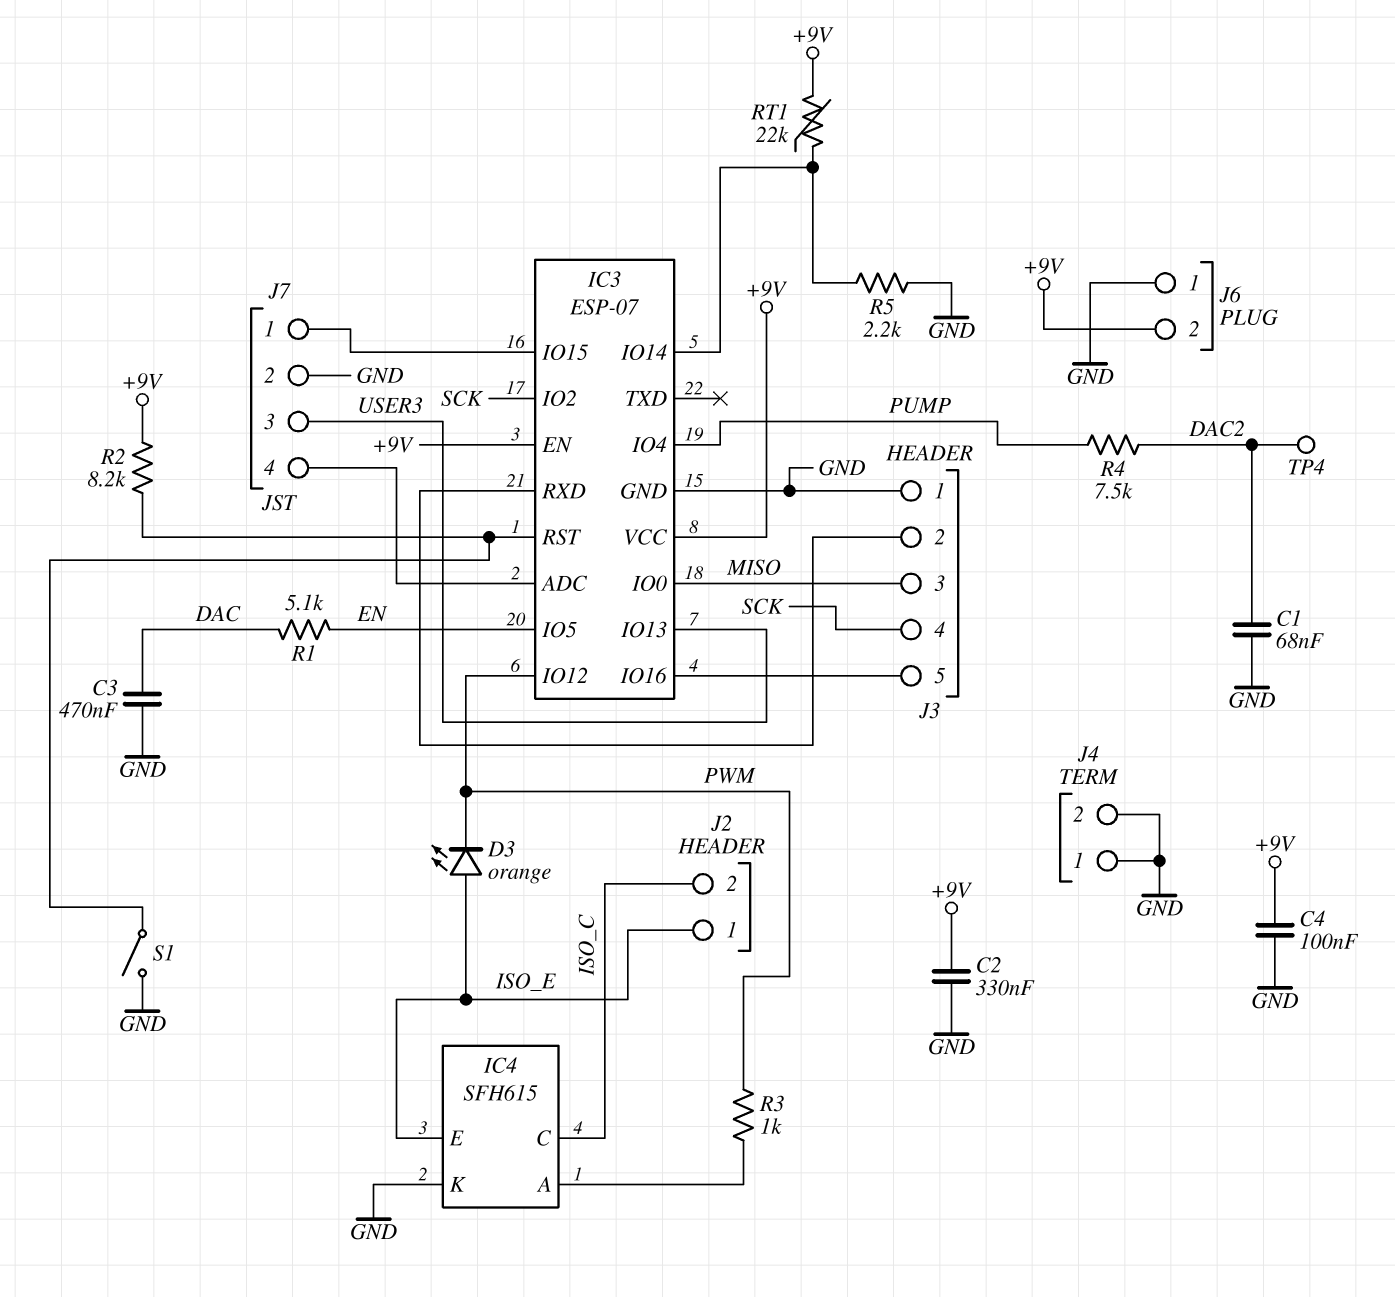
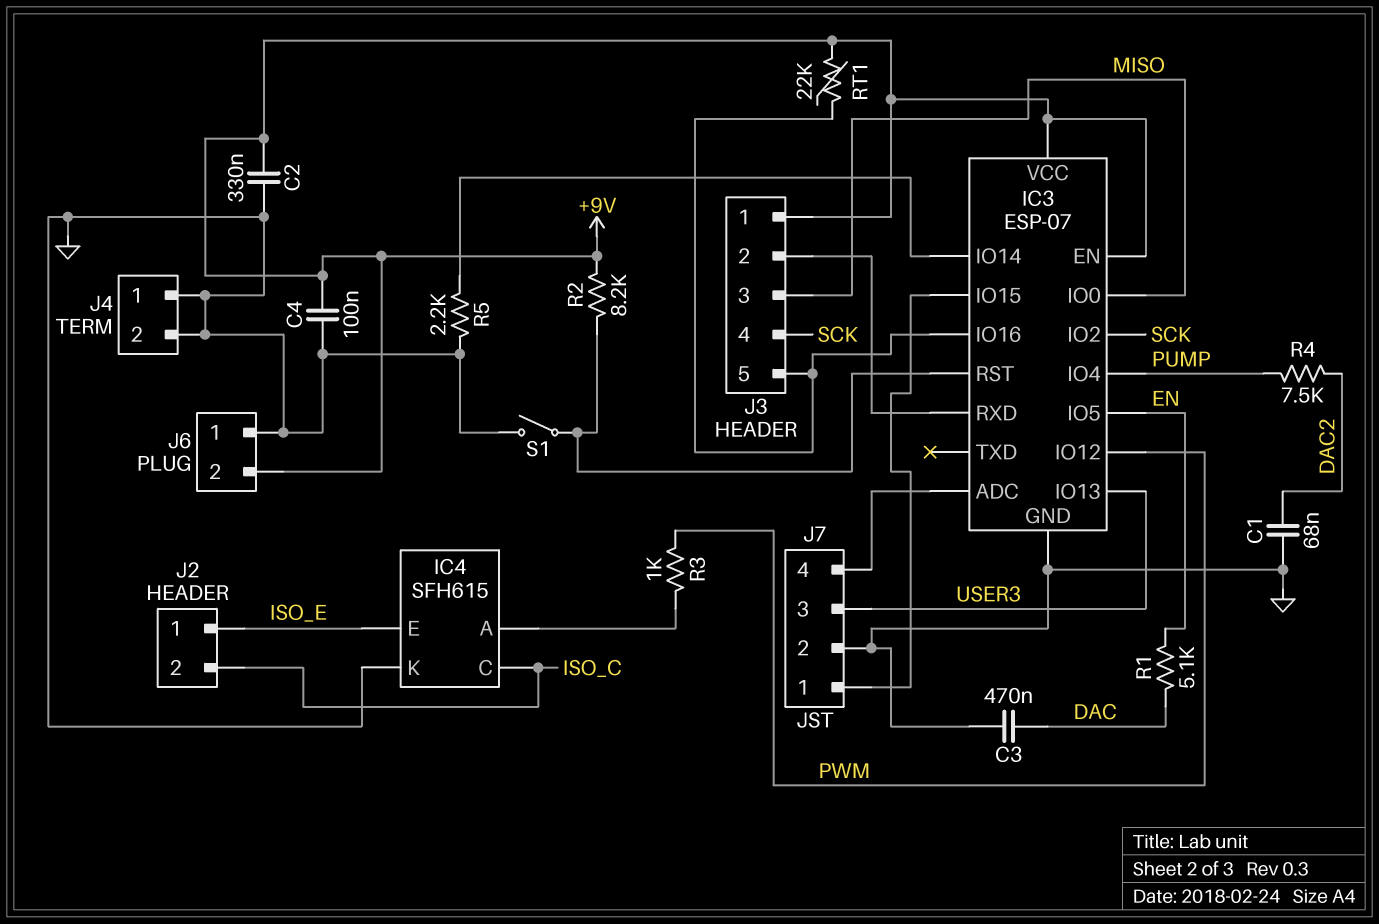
D3: LED orange (A ISO_E, K PWM) -> none
J3 pin 1: GND -> +9V
RT1: 22k (+9V, IC3/IO14) -> 22k (+9V, IC3/IO16)
TP4: test point (DAC2) -> none

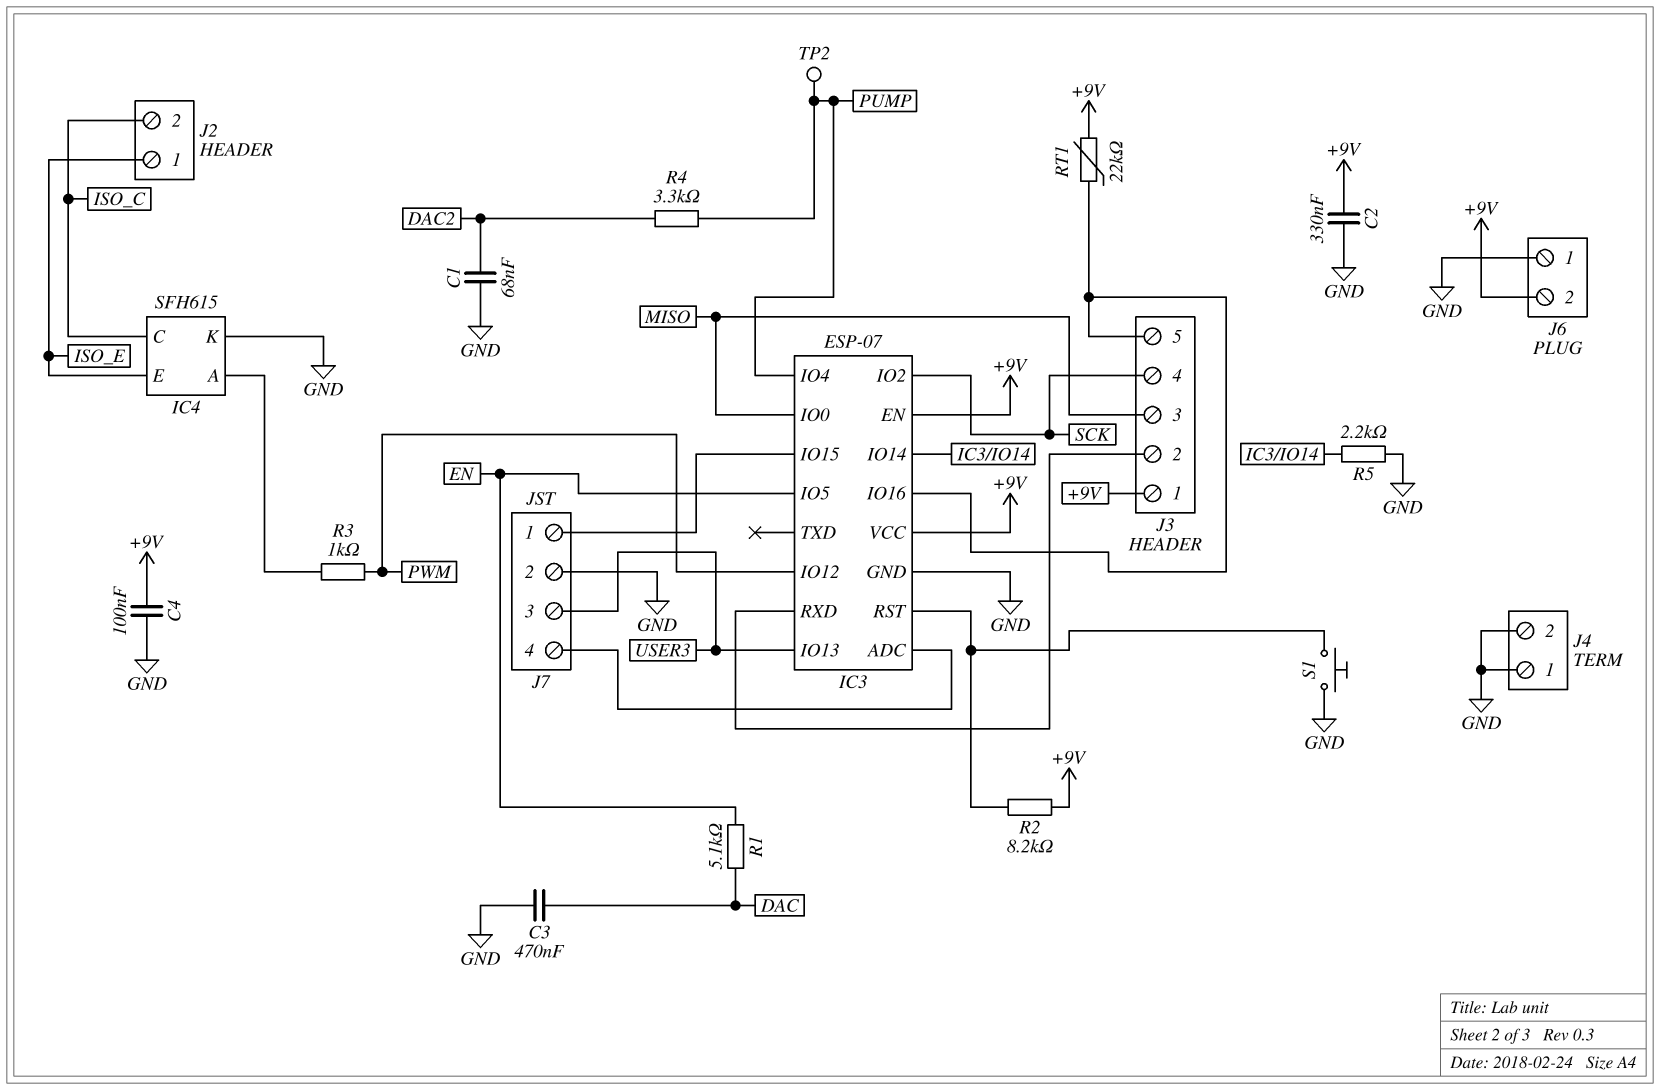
R4: 7.5k (DAC2, PUMP) -> 3.3k (DAC2, PUMP)
S1: switch (GND, IC3/RST) -> button (GND, IC3/RST)
TP2: none -> test point (PUMP)

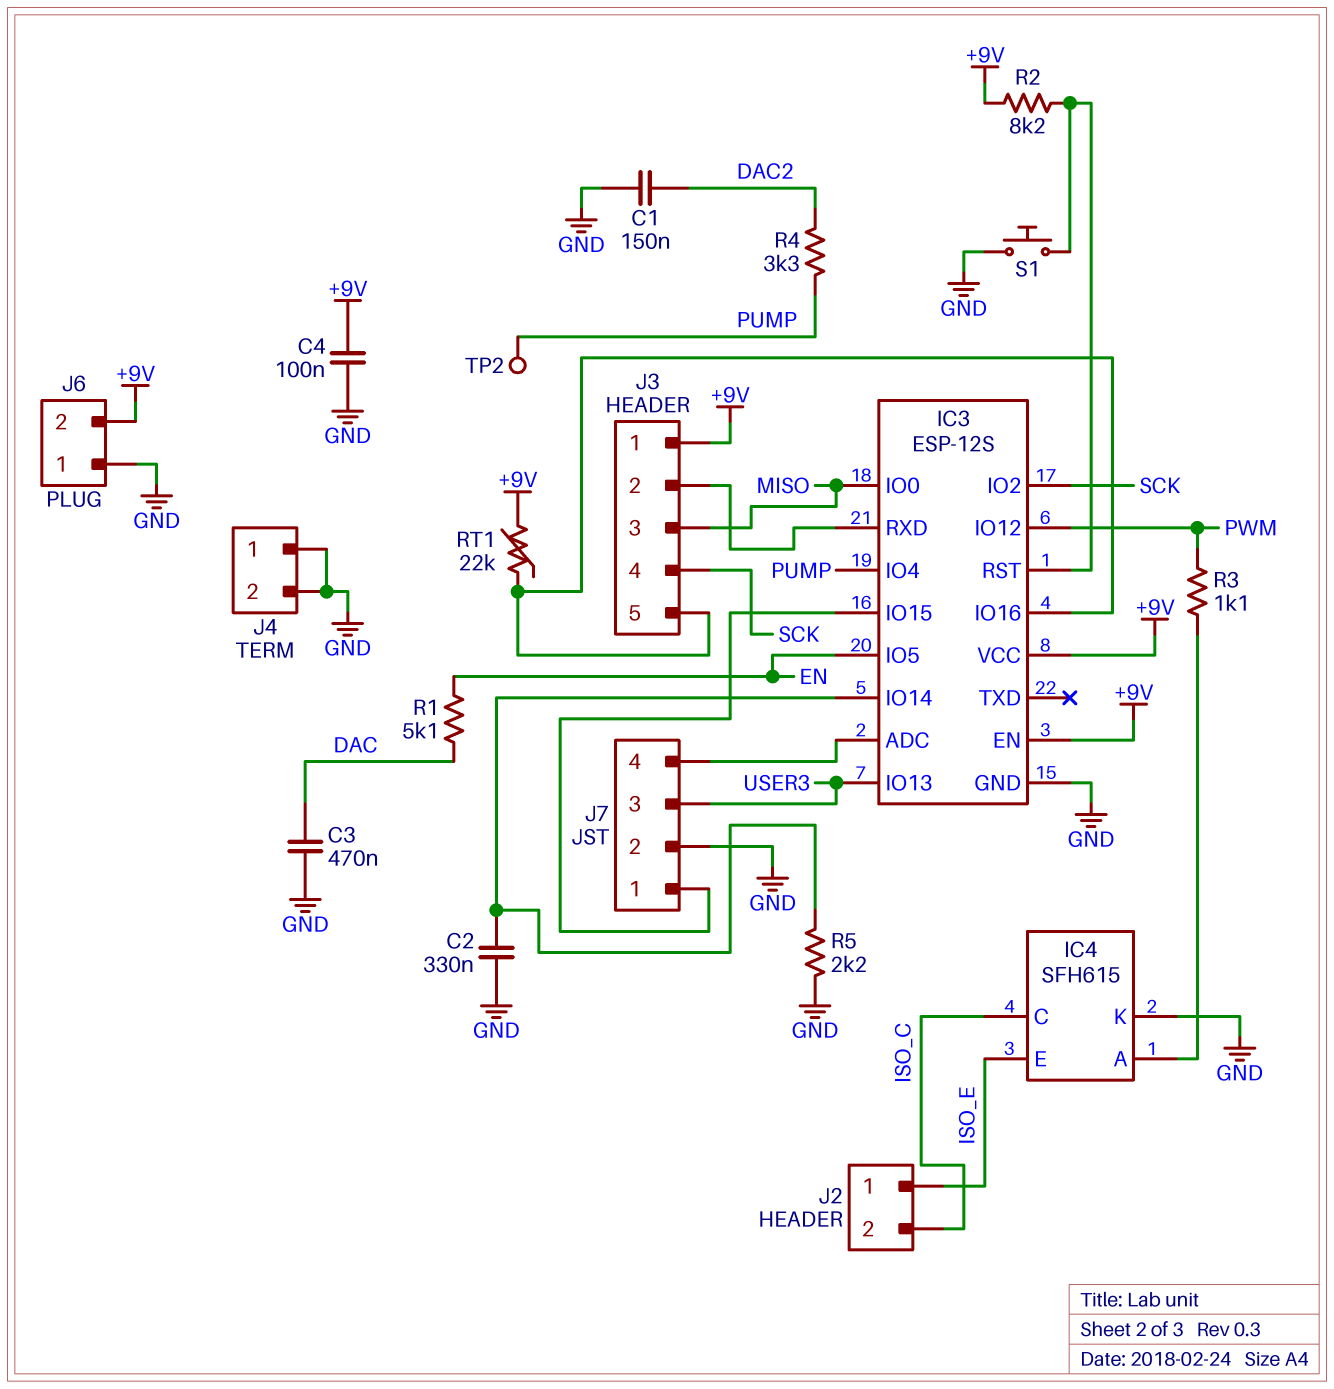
C1: 68nF (DAC2, GND) -> 150nF (DAC2, GND)
C2: 330nF (+9V, GND) -> 330nF (GND, IC3/IO14)
IC3: ESP-07 -> ESP-12S
R3: 1k (IC4/A, PWM) -> 1.1k (IC4/A, PWM)

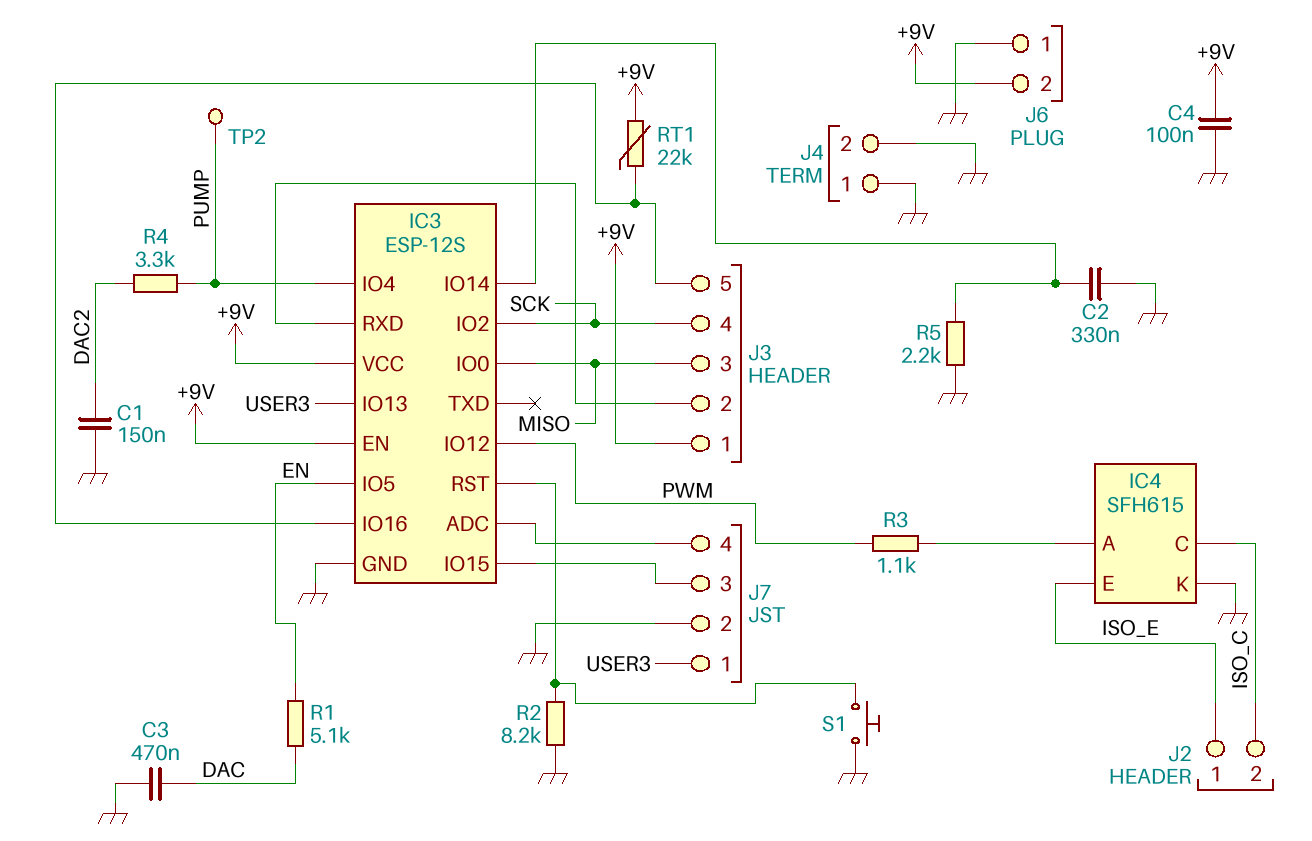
J7 pin 1: IC3/IO15 -> USER3
J7 pin 3: USER3 -> IC3/IO15
R2: 8.2k (+9V, IC3/RST) -> 8.2k (GND, IC3/RST)

